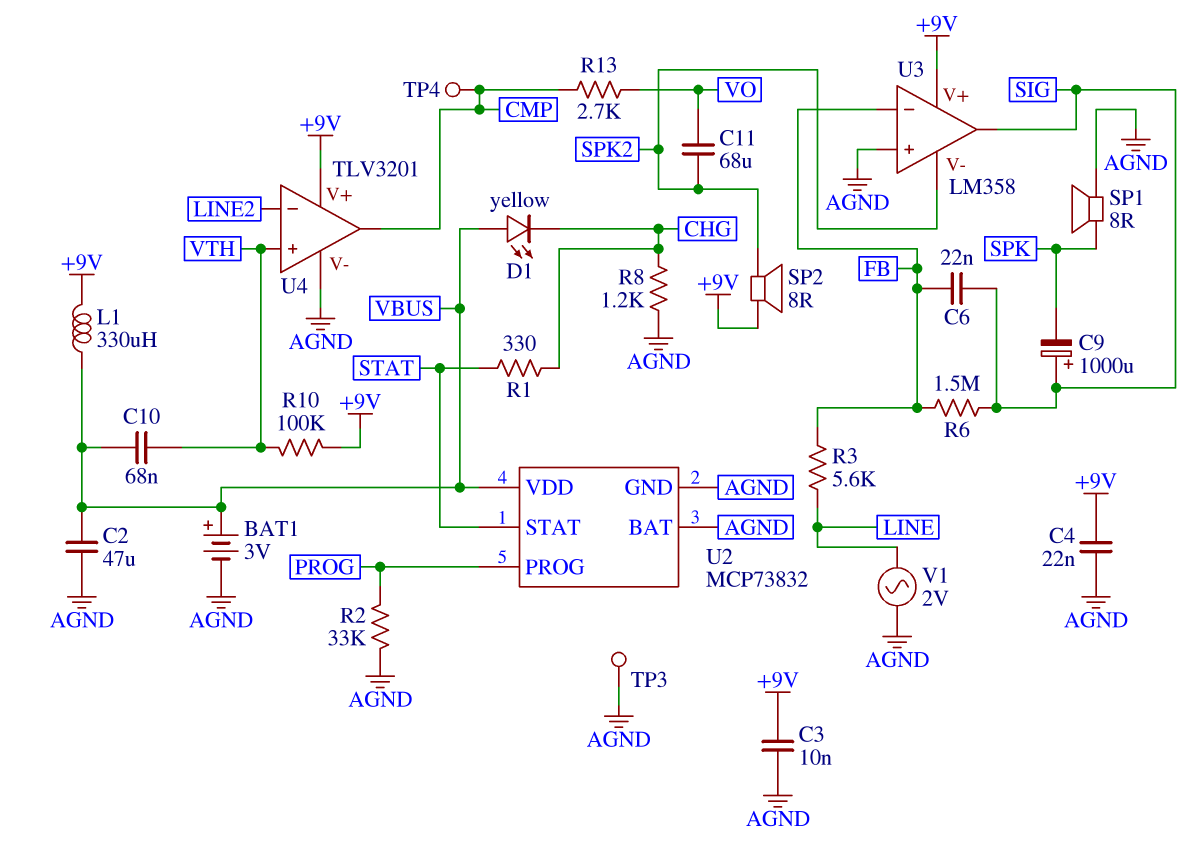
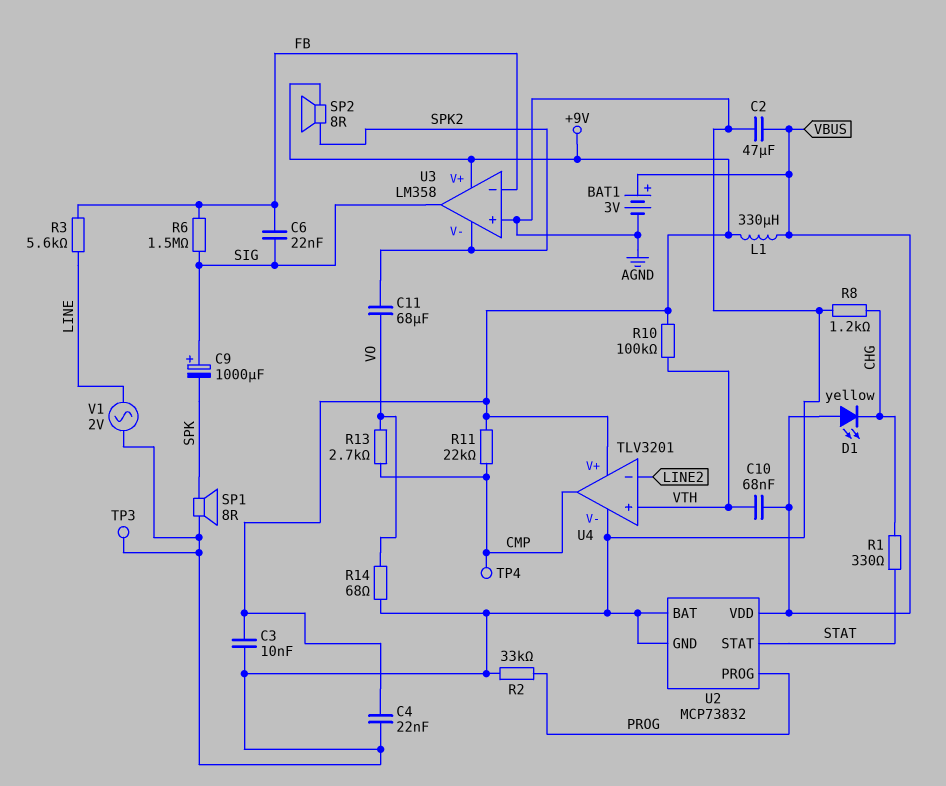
R11: none -> 22k (+9V, CMP)
R14: none -> 68 (AGND, VO)

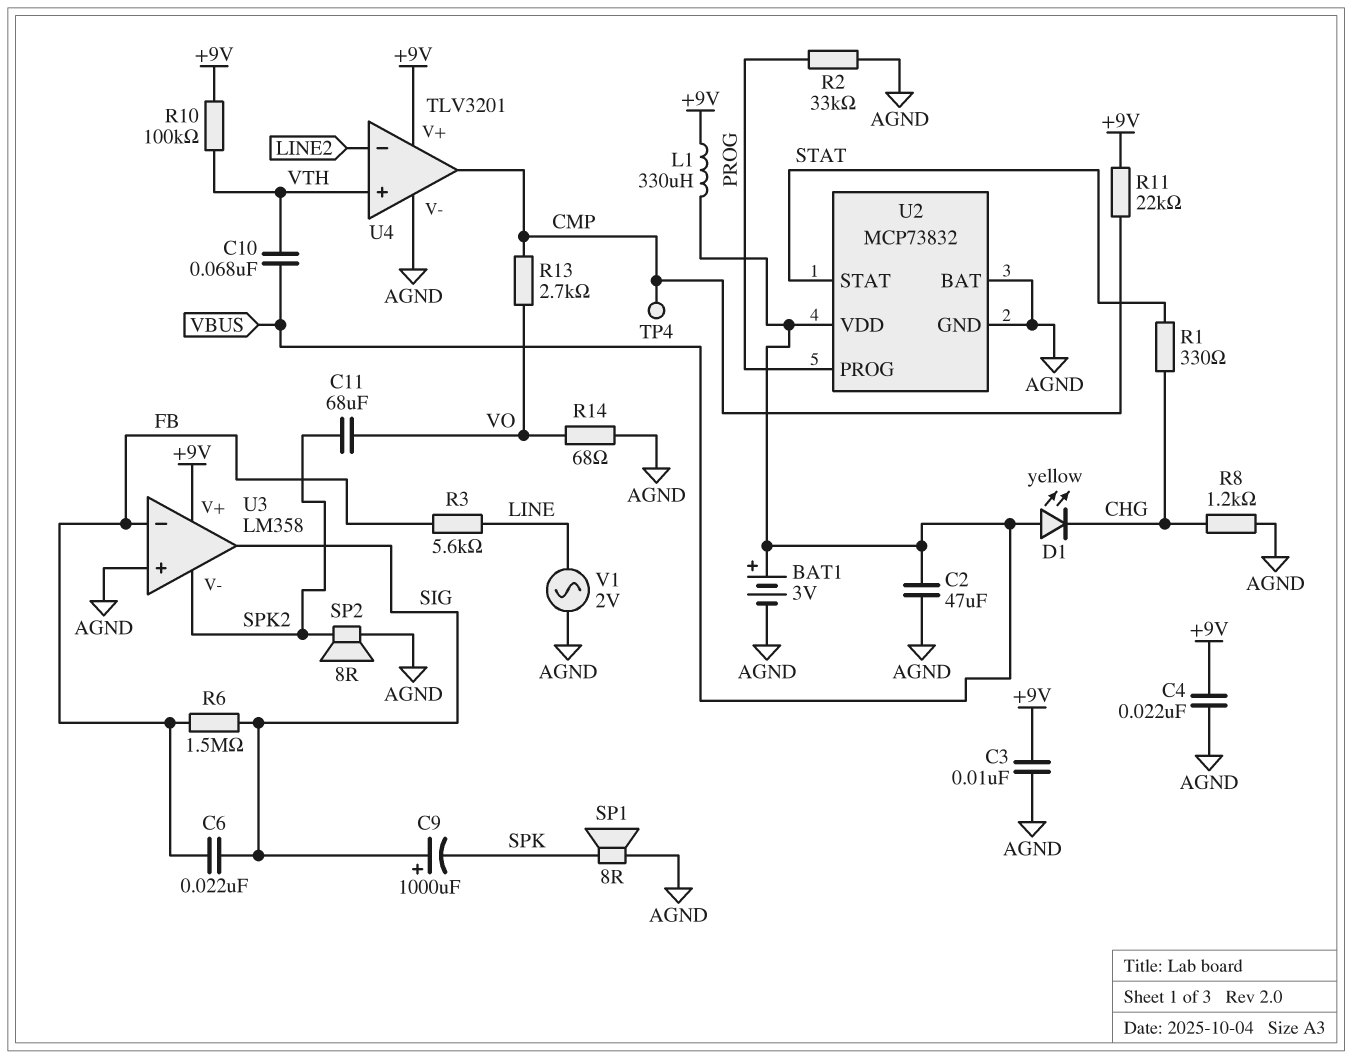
SP2: speaker 8R (+9V, SPK2) -> speaker 8R (AGND, SPK2)
TP3: test point (AGND) -> none

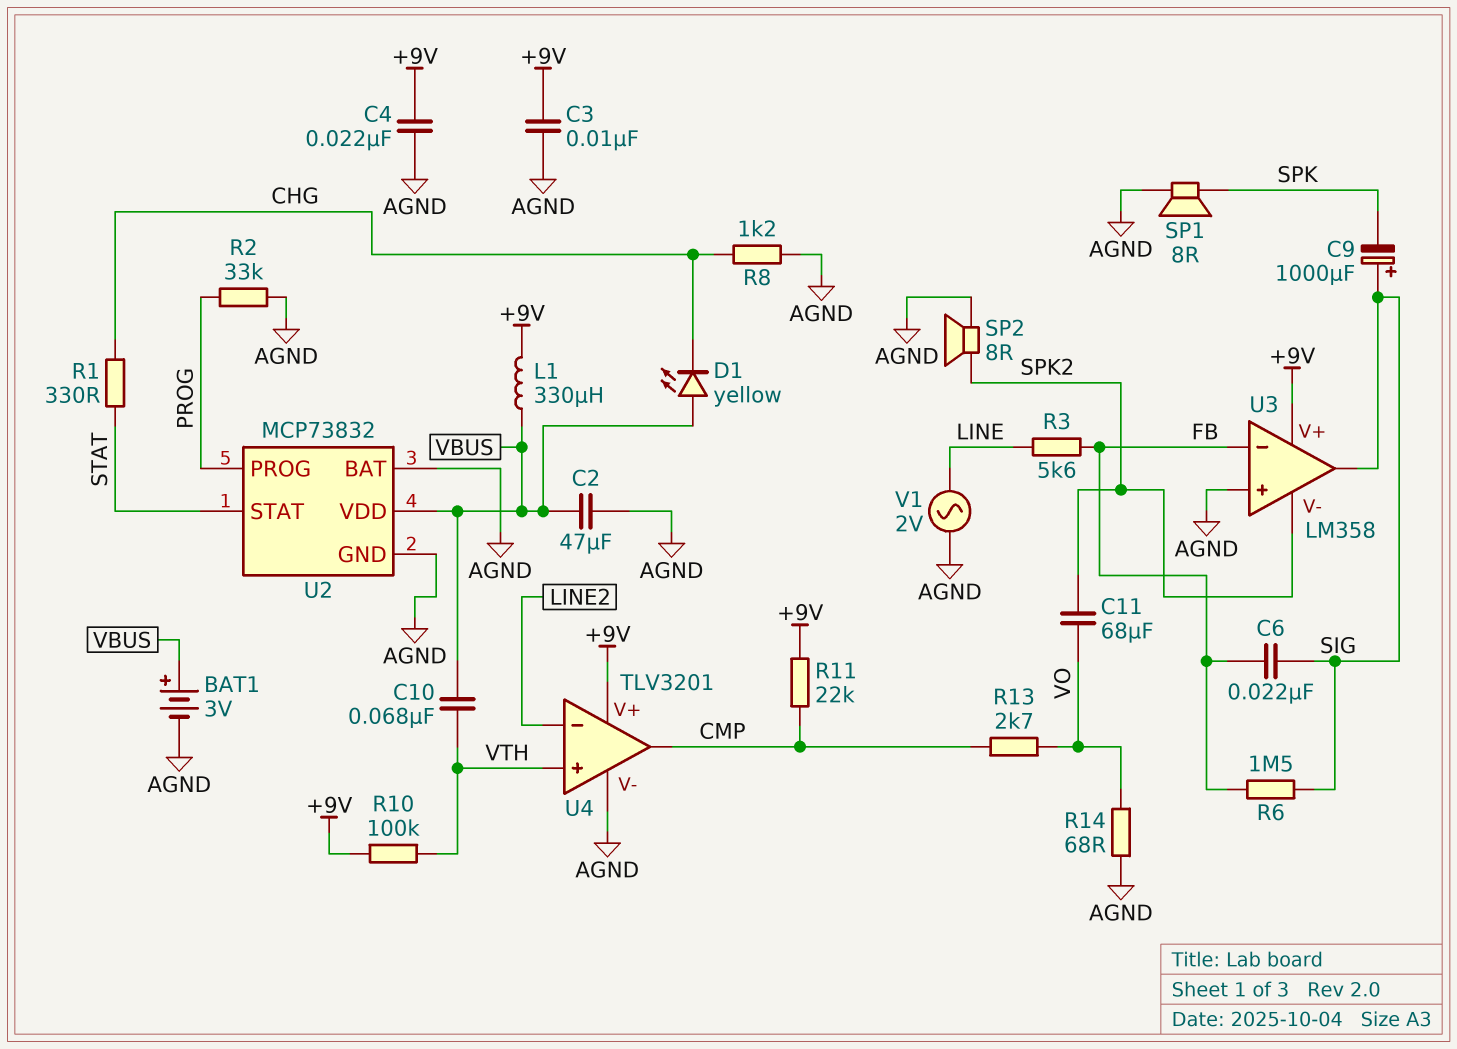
TP4: test point (CMP) -> none

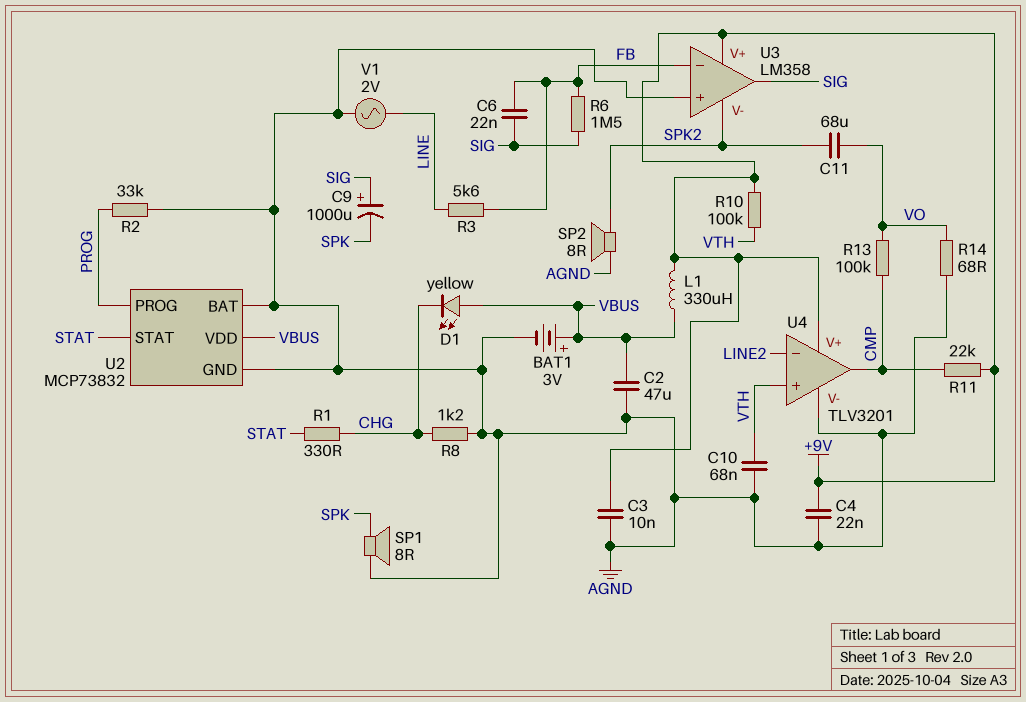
C10: 68nF (VBUS, VTH) -> 68nF (AGND, VTH)
R13: 2.7k (CMP, VO) -> 100k (CMP, VO)

